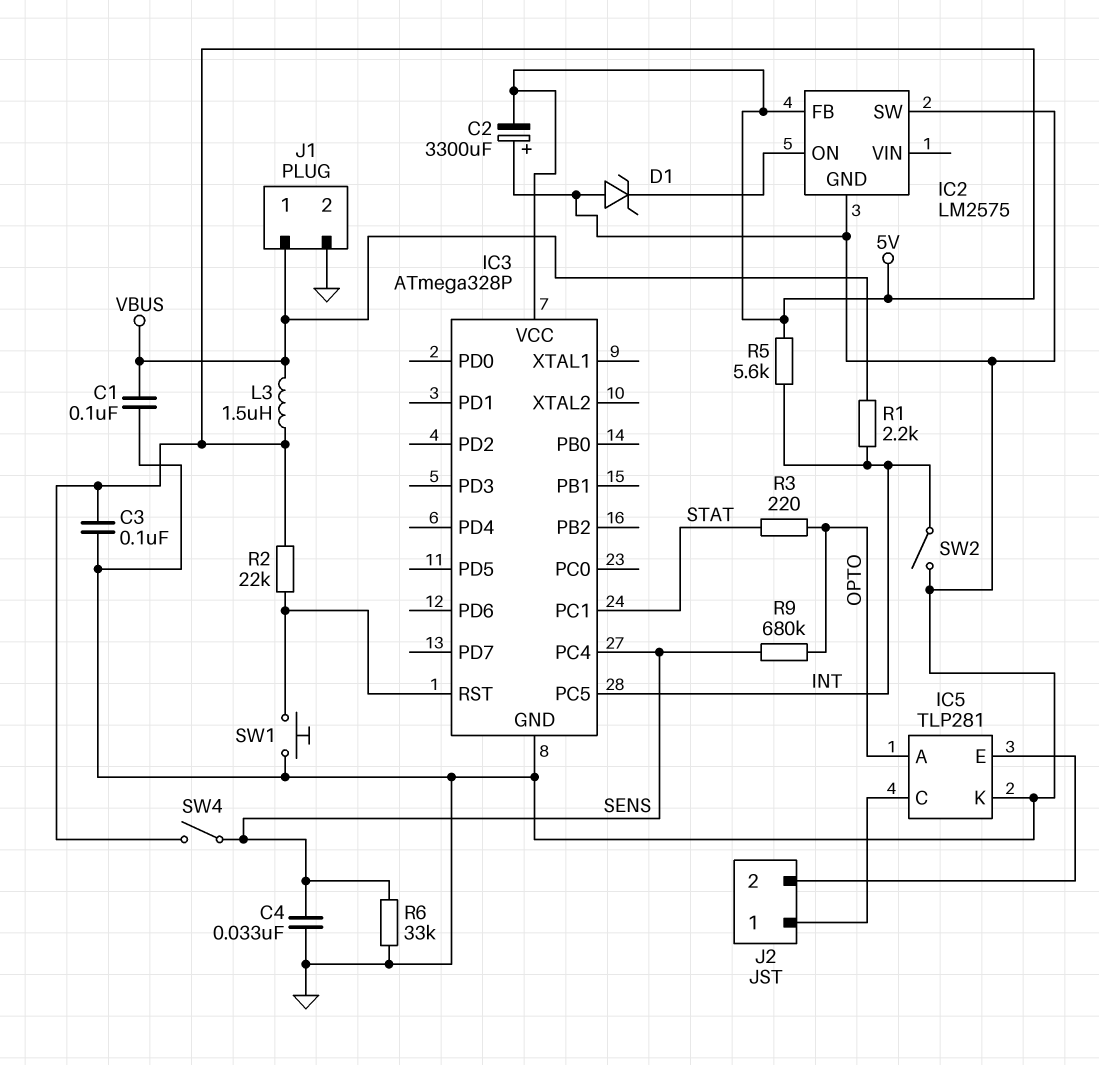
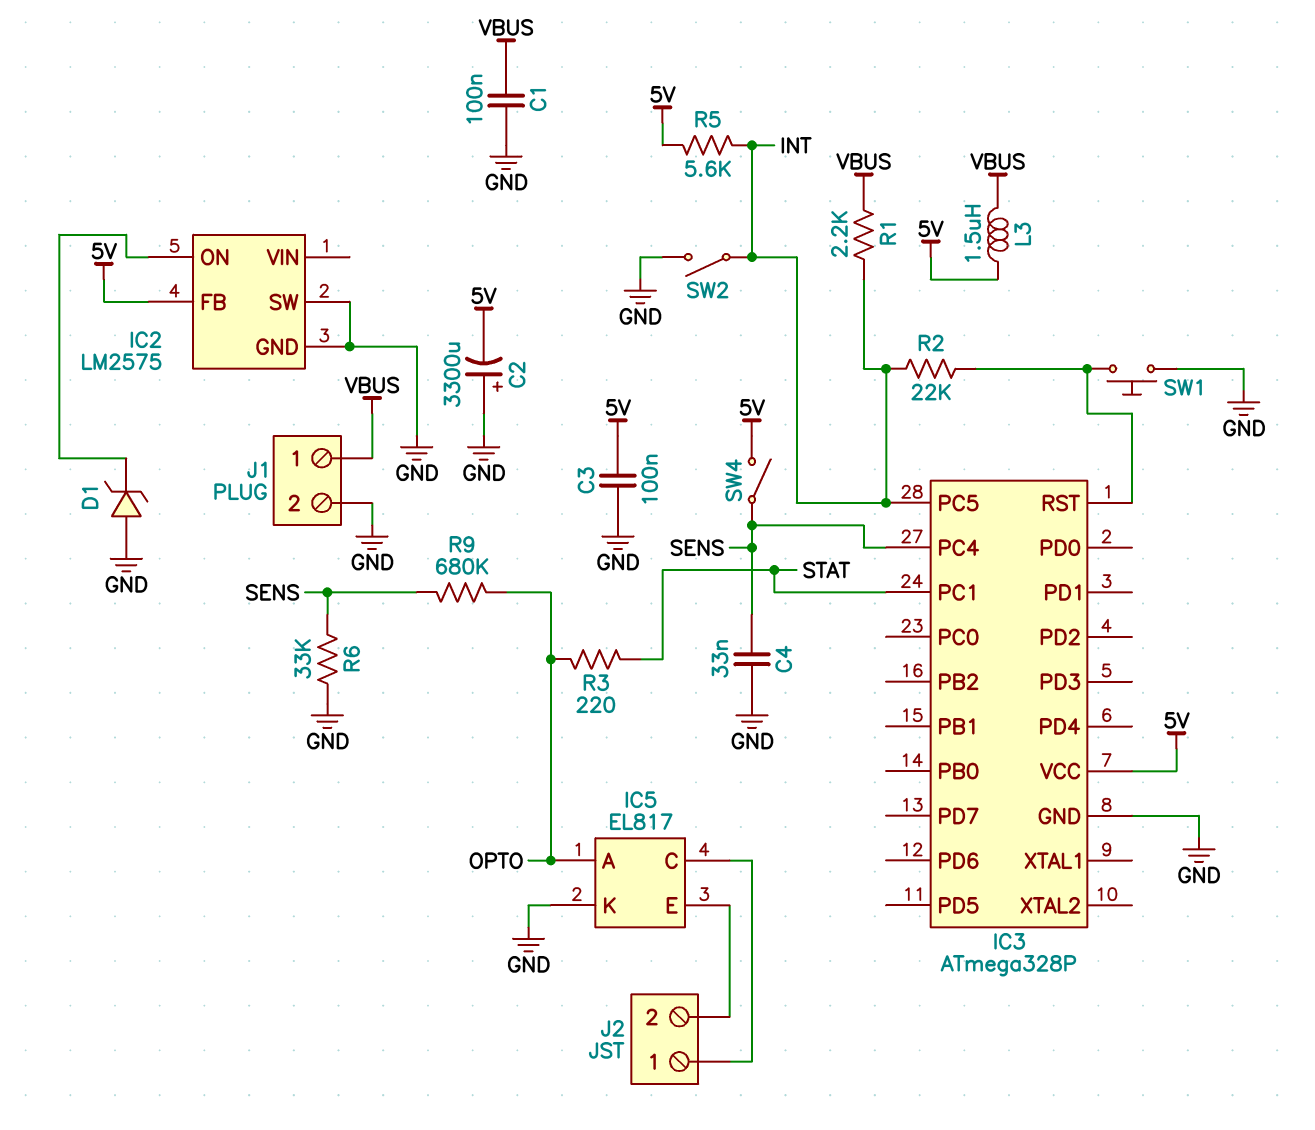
IC5: TLP281 -> EL817
R2: 22k (5V, IC3/RST) -> 22k (IC3/RST, INT)

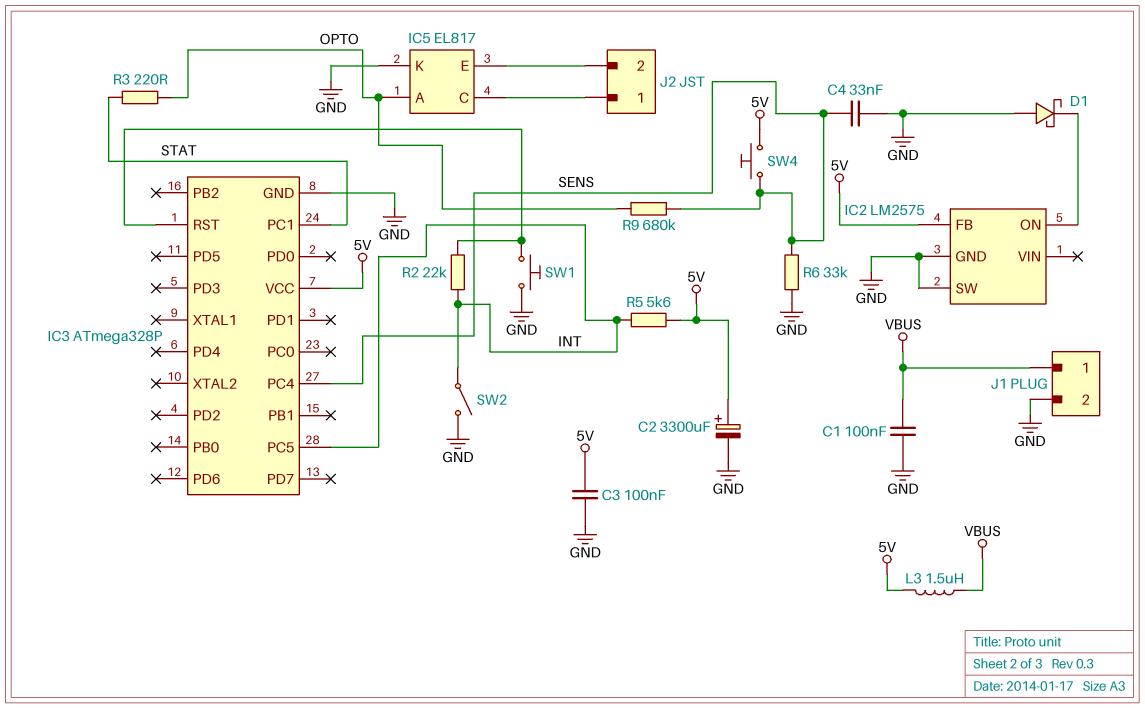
C2: 3300uF (plus GND, minus 5V) -> 3300uF (plus 5V, minus GND)
D1: zener (A GND, K IC2/ON) -> schottky (A GND, K IC2/ON)
R1: 2.2k (INT, VBUS) -> none
SW4: switch (5V, SENS) -> button (5V, SENS)

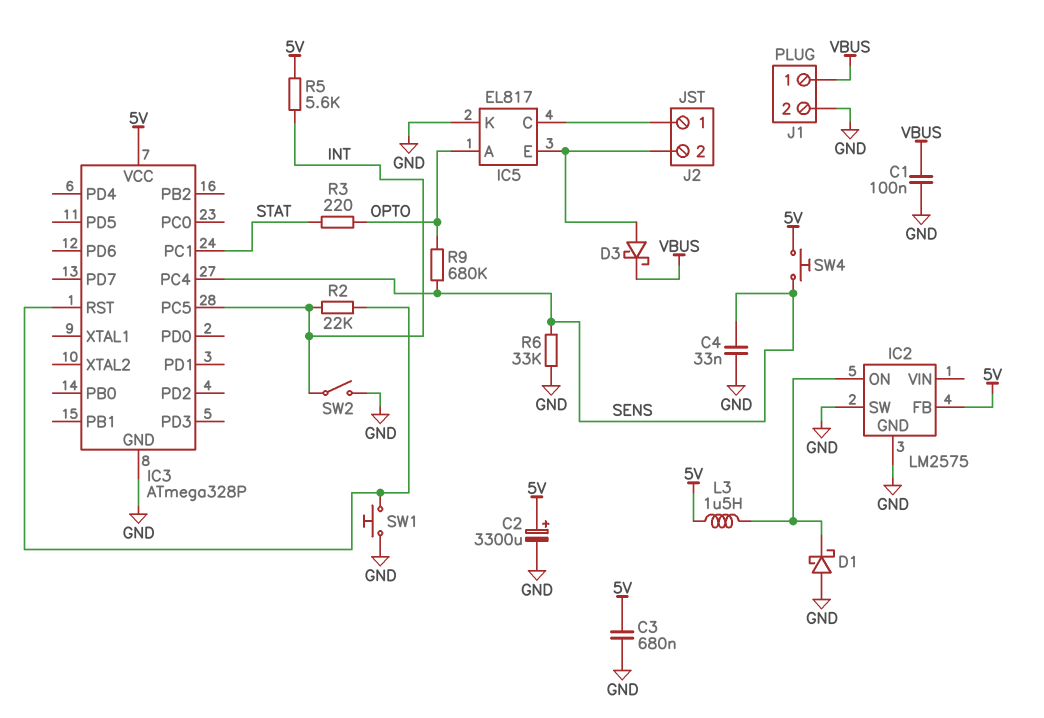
C3: 100nF (5V, GND) -> 680nF (5V, GND)
D3: none -> schottky (A IC5/E, K VBUS)
L3: 1.5uH (5V, VBUS) -> 1.5uH (5V, IC2/ON)

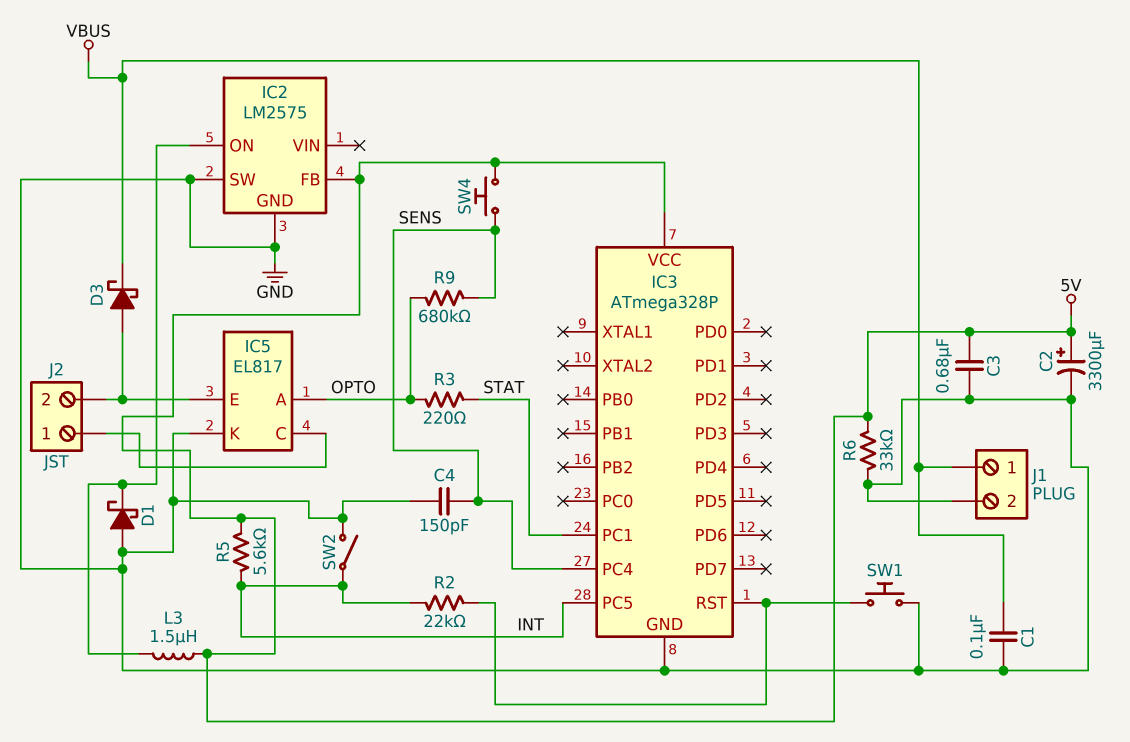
C4: 33nF (GND, SENS) -> 150pF (GND, SENS)
R6: 33k (GND, SENS) -> 33k (5V, GND)

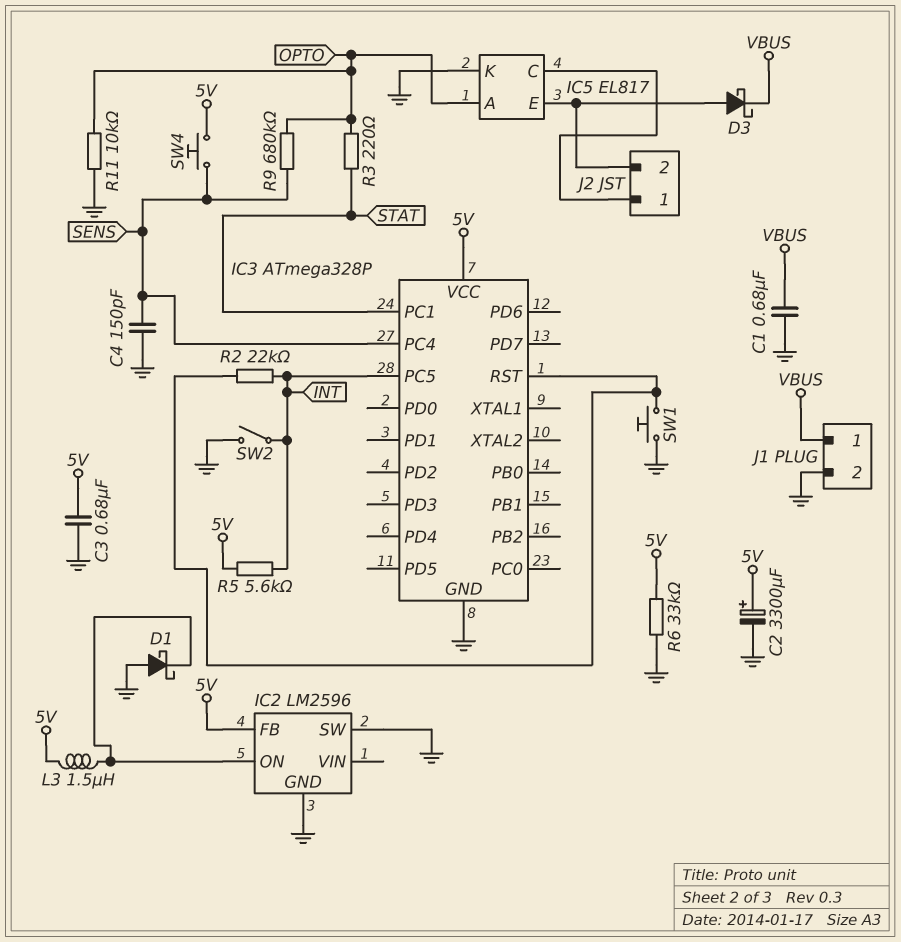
C1: 100nF (GND, VBUS) -> 680nF (GND, VBUS)
IC2: LM2575 -> LM2596
R11: none -> 10k (GND, OPTO)

